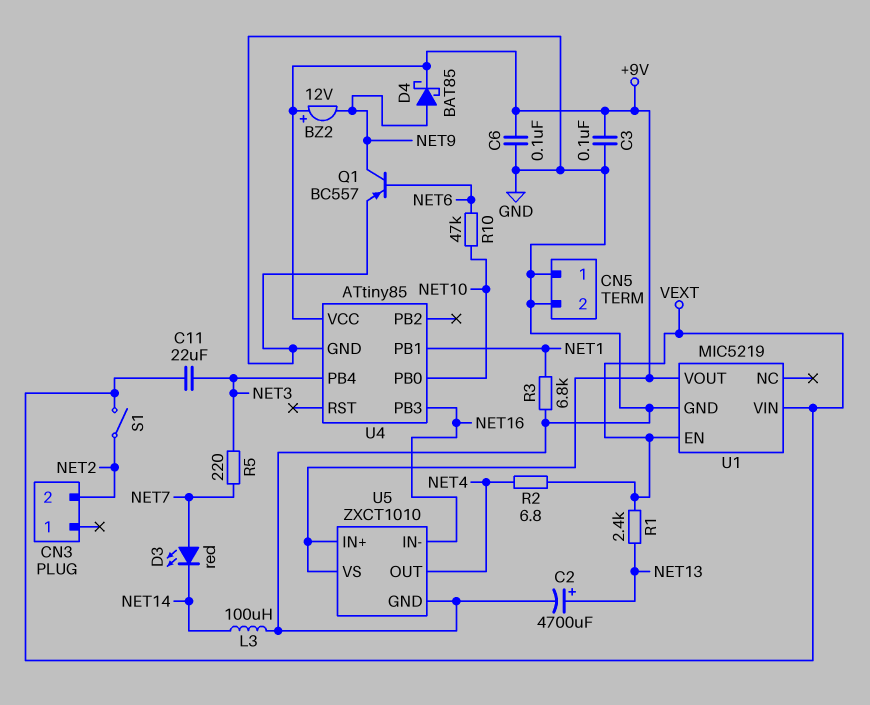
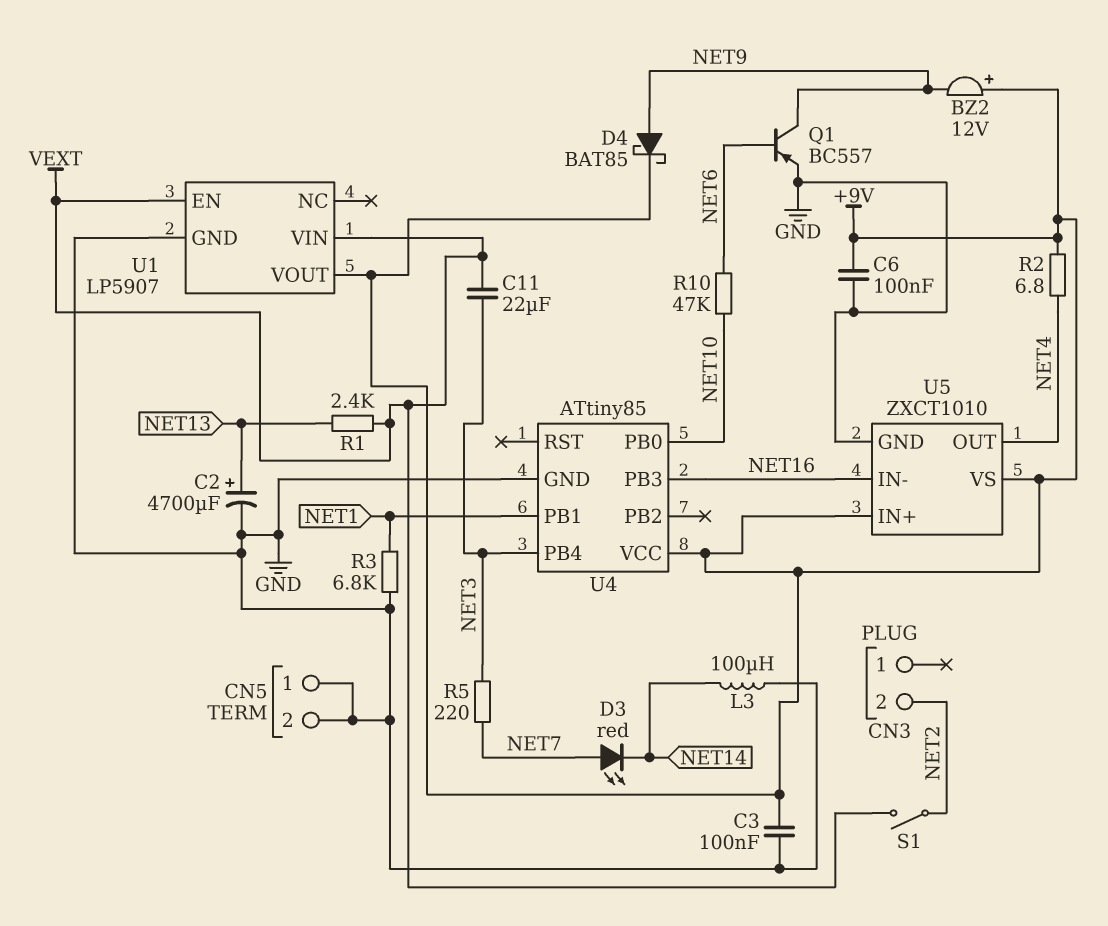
R2: 6.8 (NET4, VEXT) -> 6.8 (+9V, NET4)
U1: MIC5219 -> LP5907

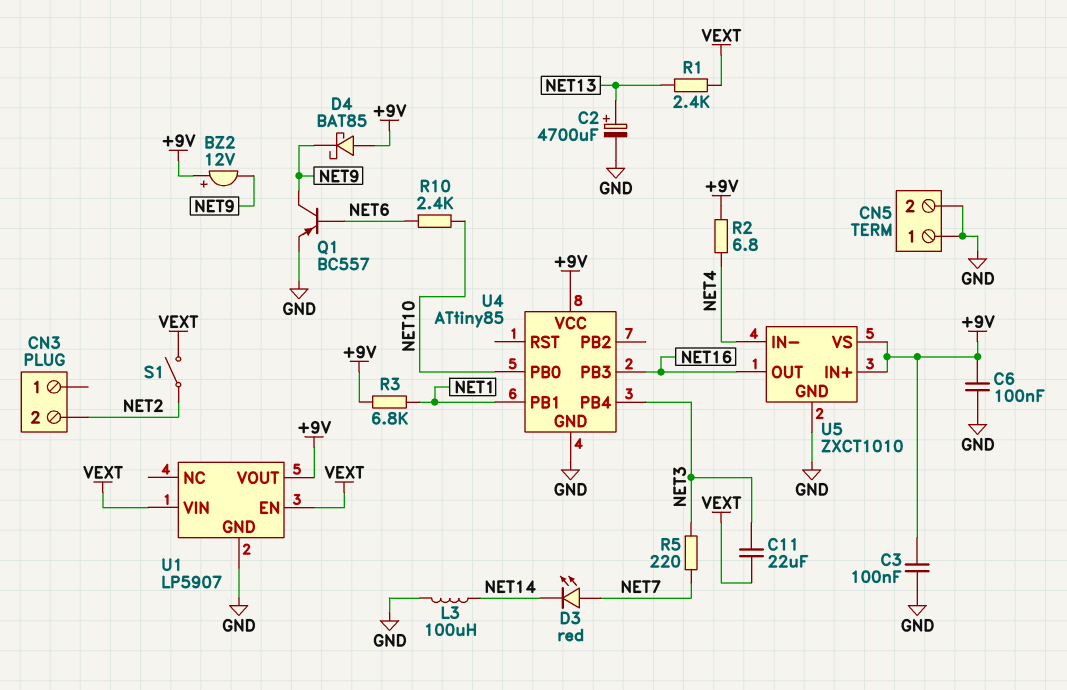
D4: schottky BAT85 (A NET9, K +9V) -> schottky BAT85 (A +9V, K NET9)
R3: 6.8k (GND, NET1) -> 6.8k (+9V, NET1)
R10: 47k (NET6, NET10) -> 2.4k (NET6, NET10)
U5 pin IN-: NET16 -> NET4
U5 pin OUT: NET4 -> NET16

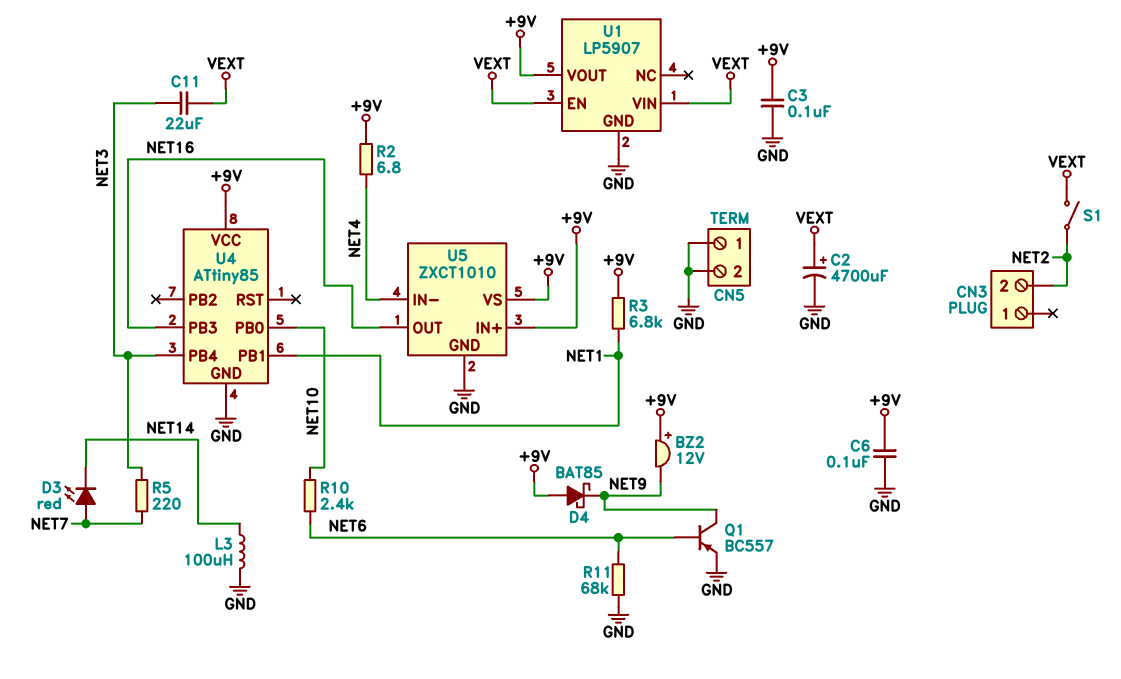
C2: 4700uF (plus NET13, minus GND) -> 4700uF (plus VEXT, minus GND)
R1: 2.4k (NET13, VEXT) -> none
R11: none -> 68k (GND, NET6)

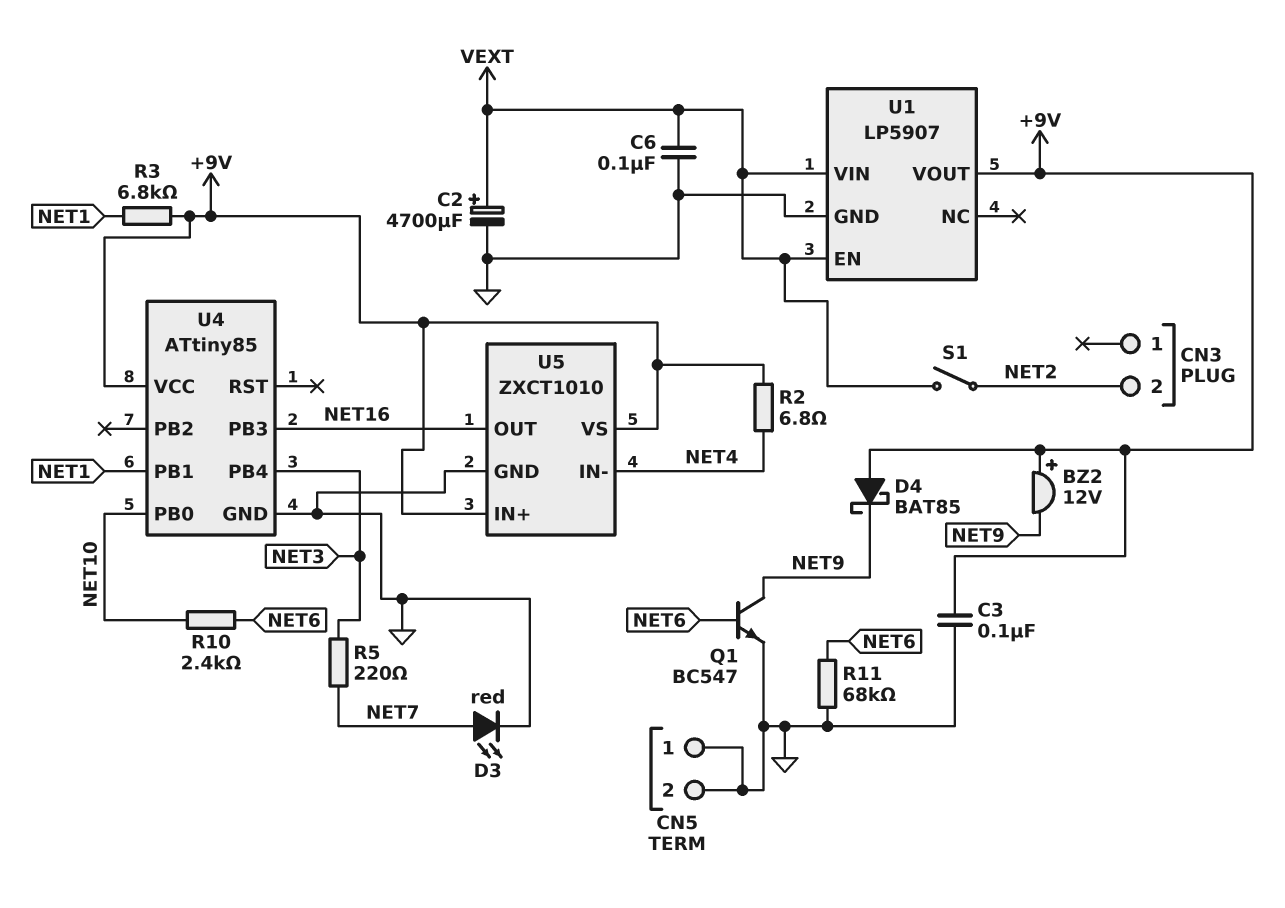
C6: 100nF (+9V, GND) -> 100nF (GND, VEXT)
C11: 22uF (NET3, VEXT) -> none
D3: LED red (A NET7, K NET14) -> LED red (A NET7, K GND)
L3: 100uH (GND, NET14) -> none
Q1: PNP BC557 (B NET6, C NET9, E GND) -> NPN BC547 (B NET6, C NET9, E GND)

